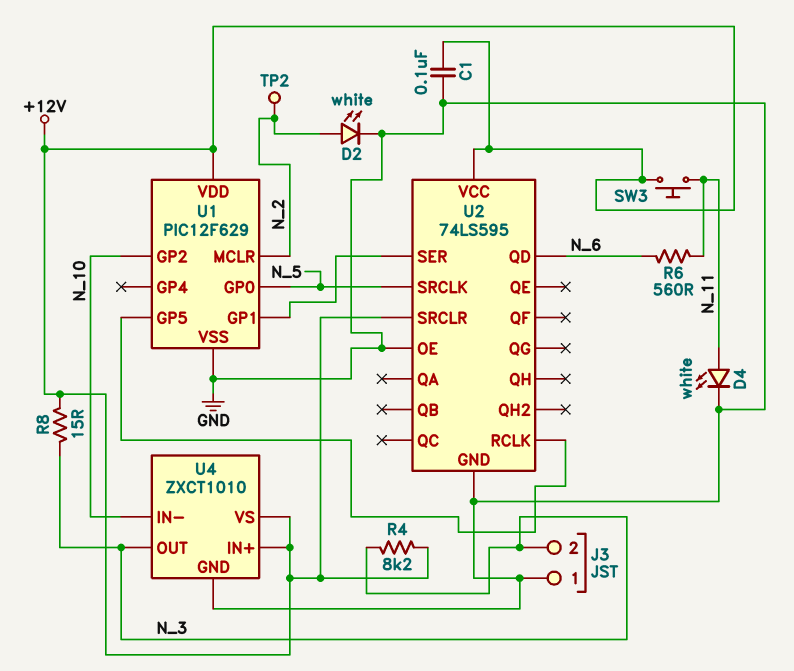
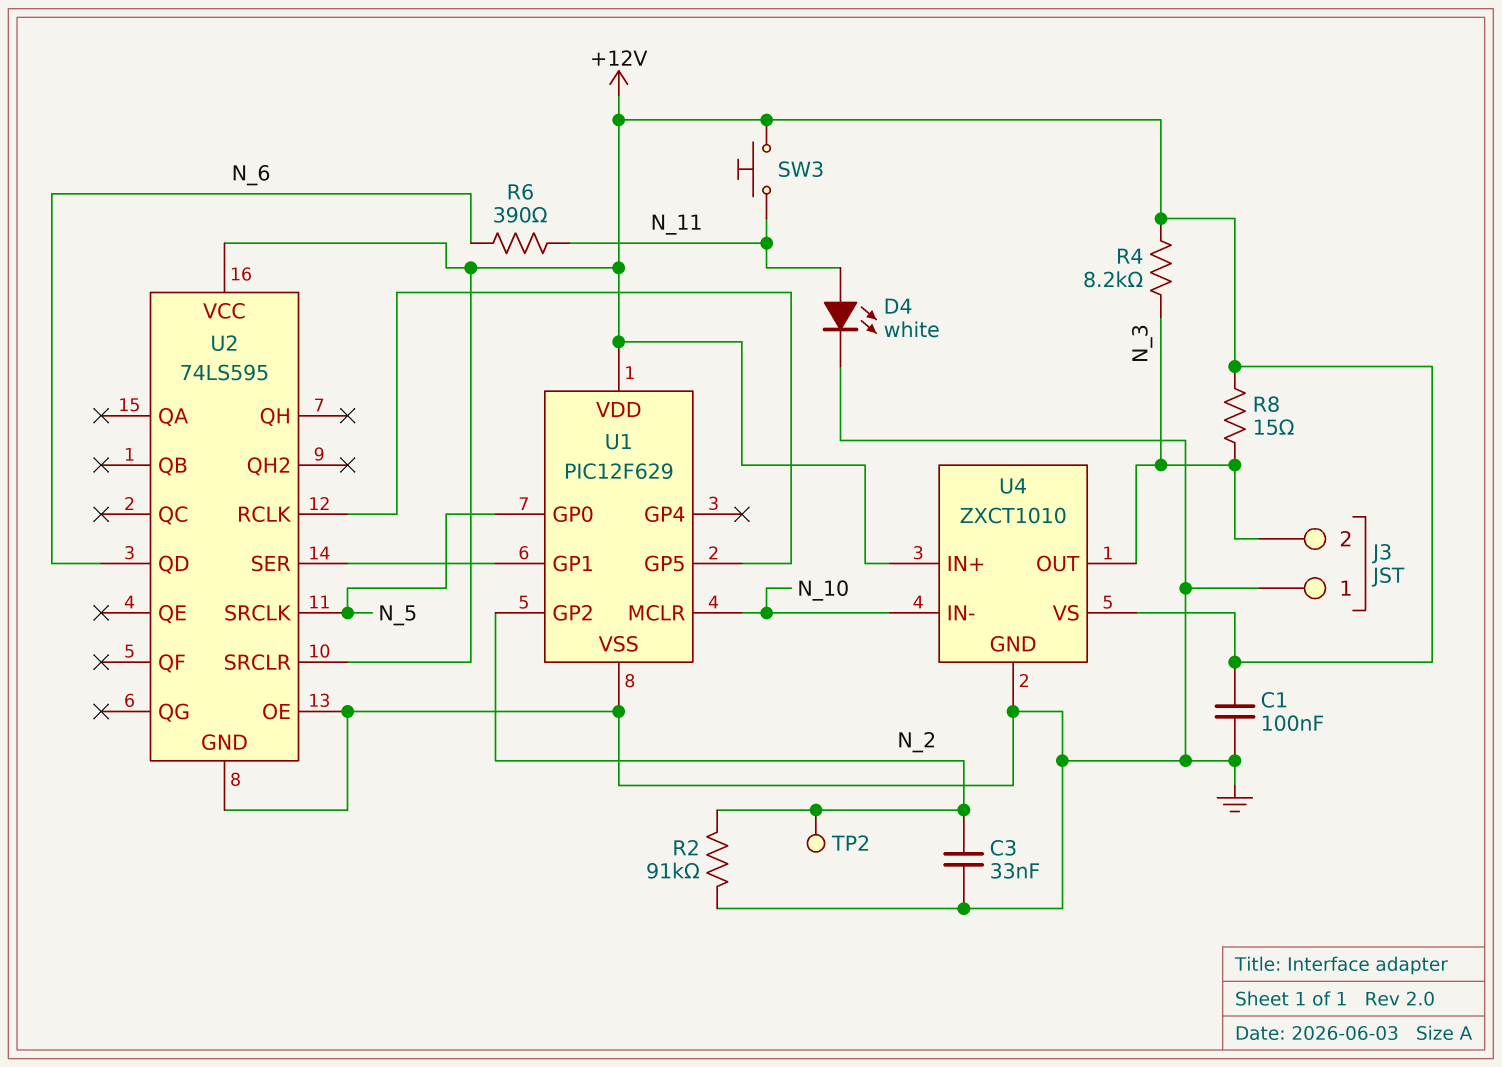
C3: none -> 33nF (GND, N_2)
D2: LED white (A N_2, K GND) -> none
R2: none -> 91k (GND, N_2)
R6: 560 (N_6, N_11) -> 390 (N_6, N_11)
U1 pin GP2: N_10 -> N_2
U1 pin MCLR: N_2 -> N_10

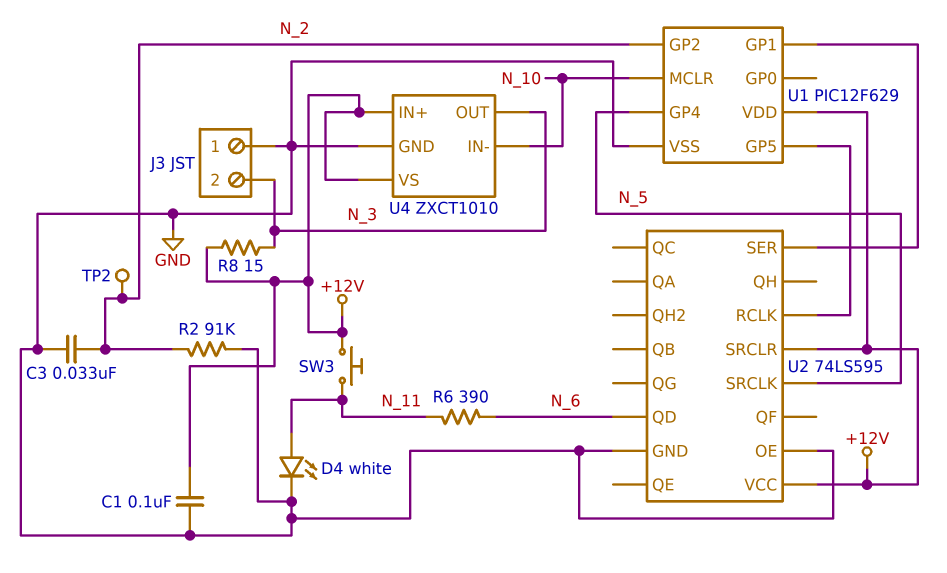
R4: 8.2k (+12V, N_3) -> none
U1 pin GP0: N_5 -> none
U1 pin GP4: none -> N_5

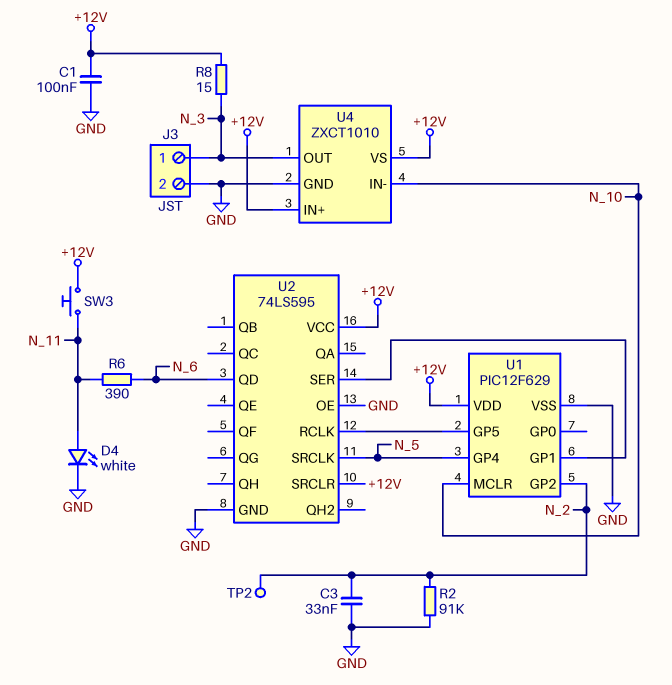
J3 pin 1: GND -> N_3
J3 pin 2: N_3 -> GND

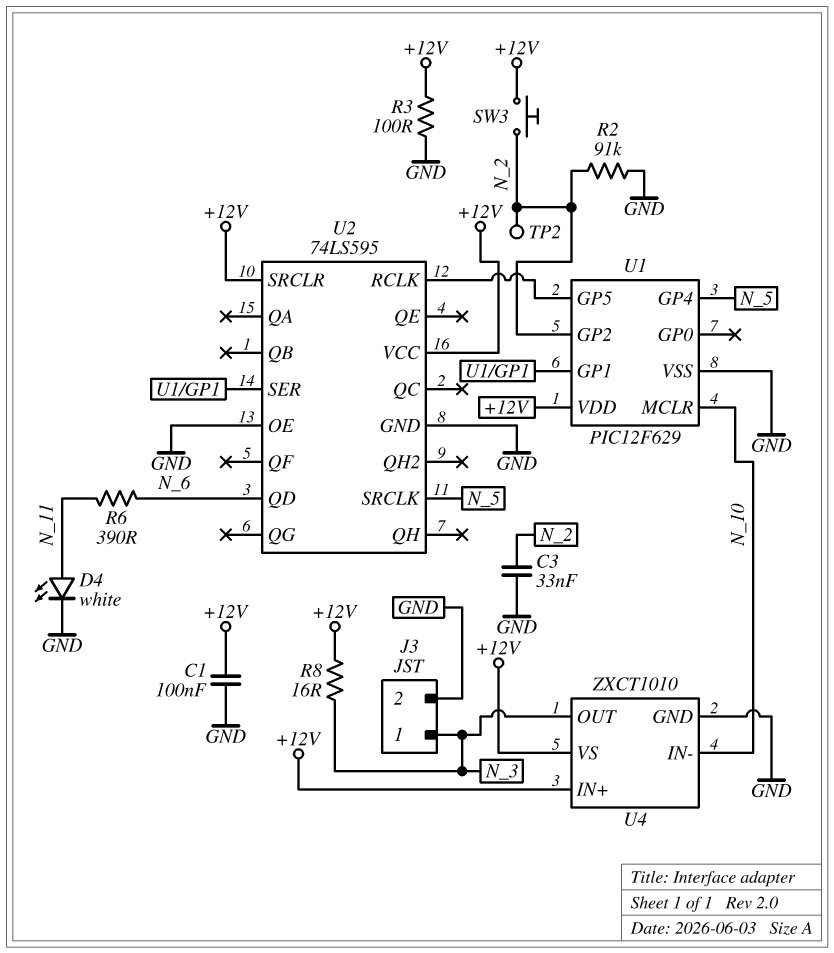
R3: none -> 100 (+12V, GND)
R8: 15 (+12V, N_3) -> 16 (+12V, N_3)
SW3: button (+12V, N_11) -> button (+12V, N_2)

